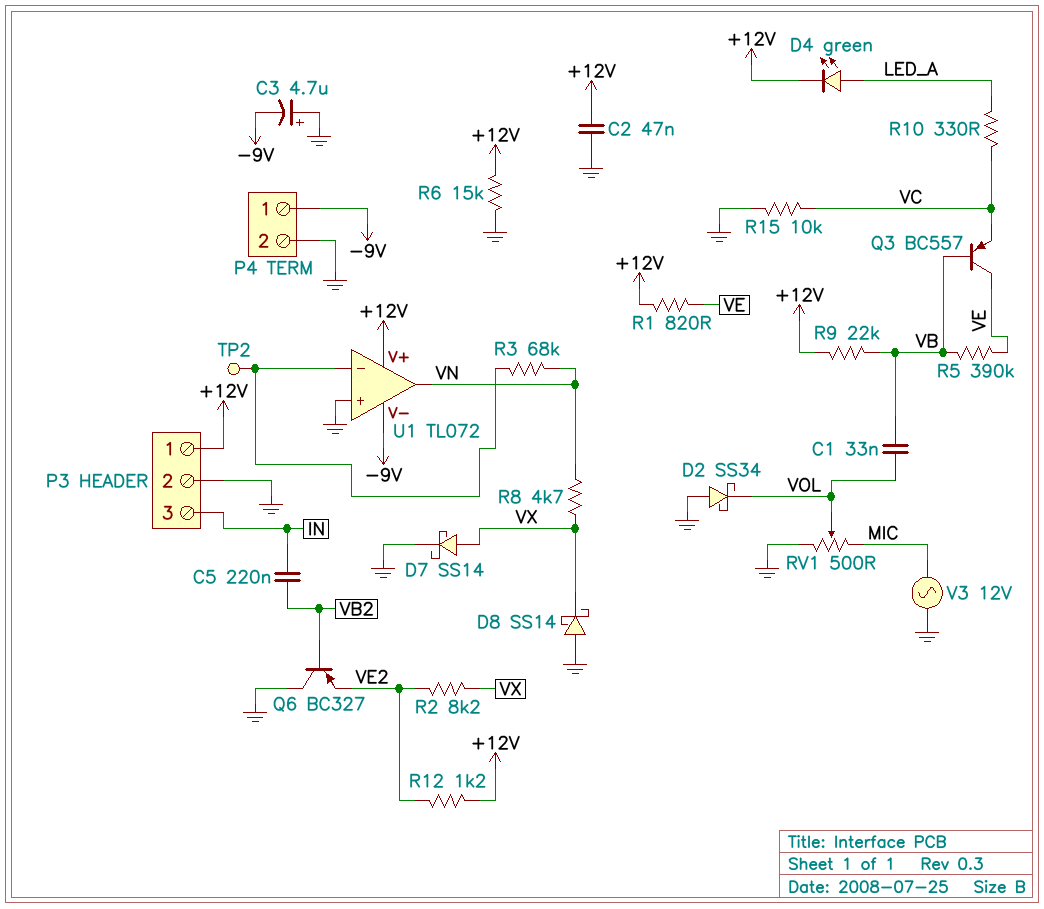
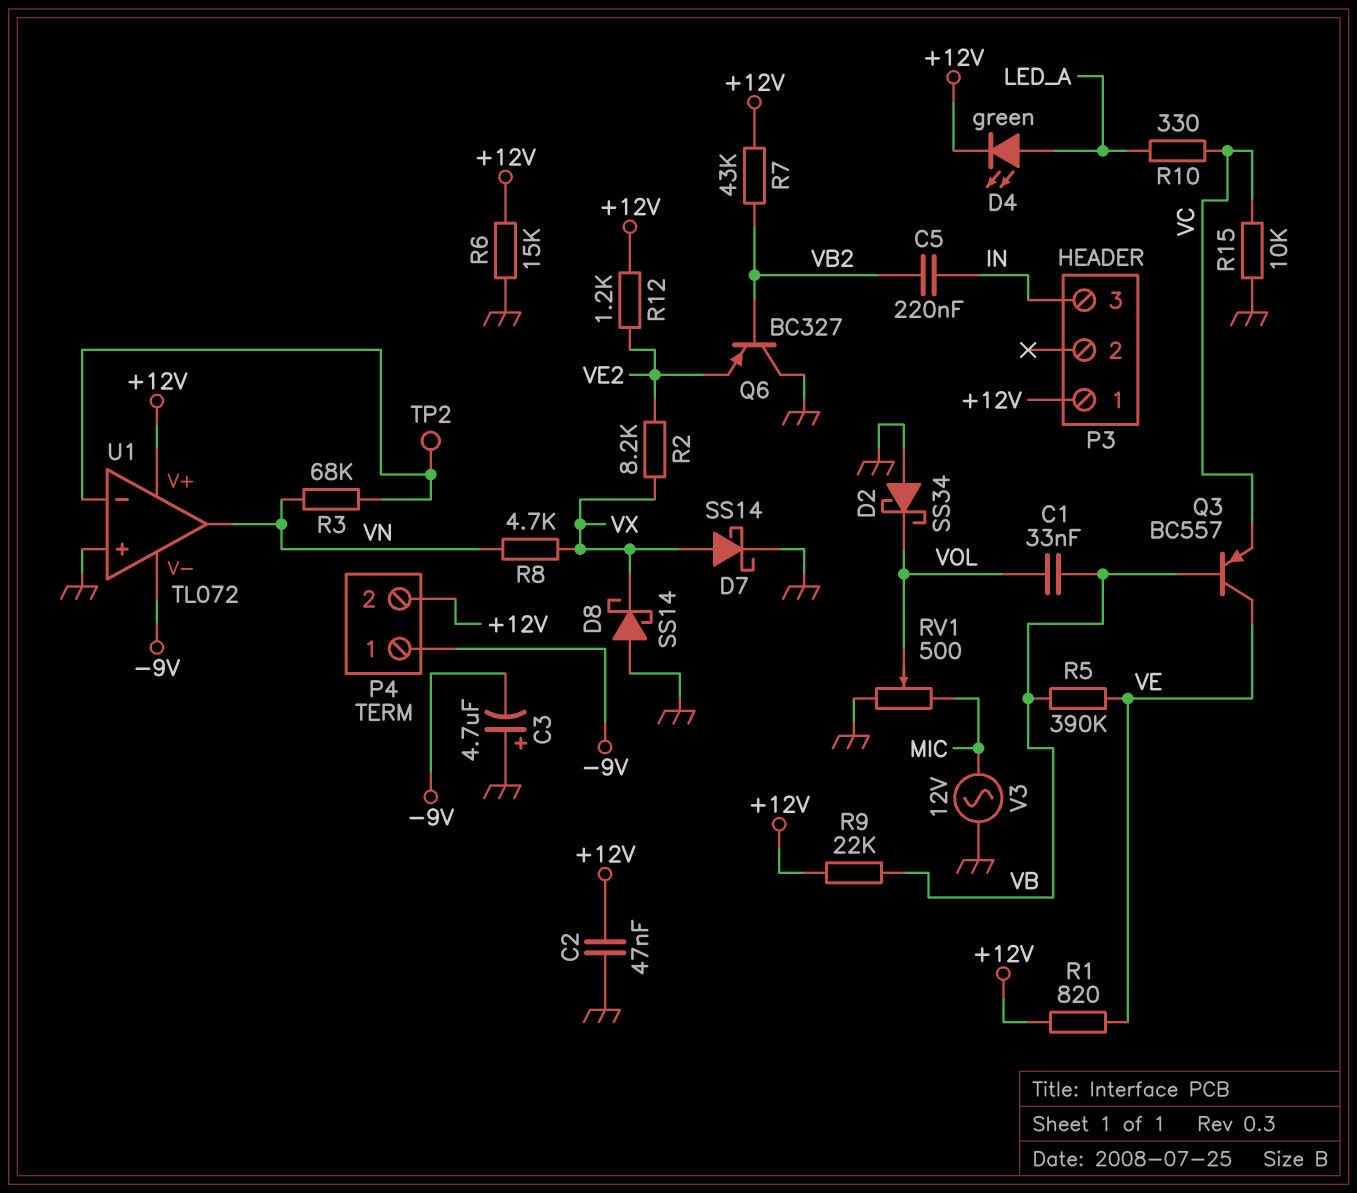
P3 pin 2: GND -> none
P4 pin 2: GND -> +12V
R7: none -> 43k (+12V, VB2)

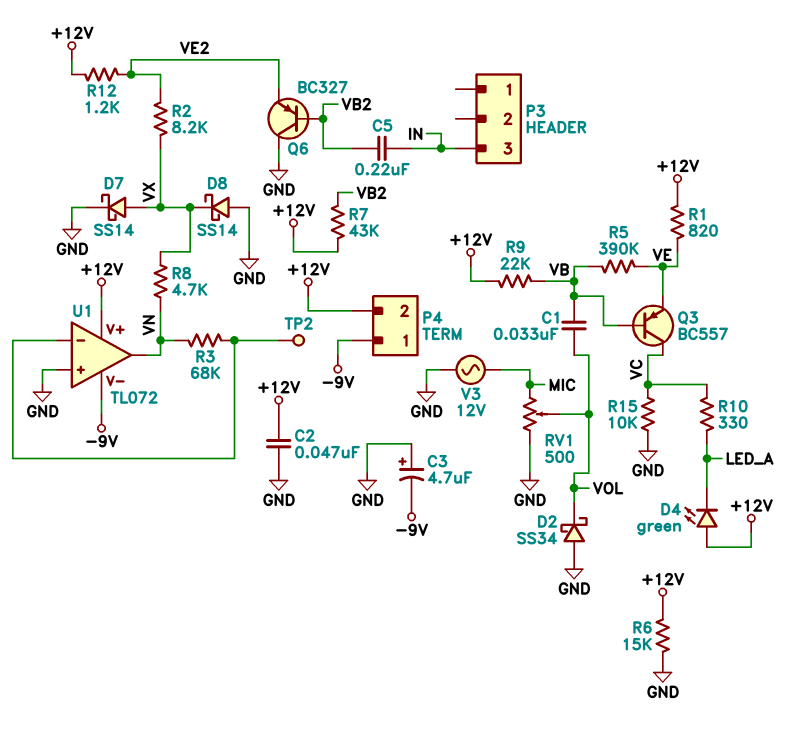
D4: LED green (A LED_A, K +12V) -> LED green (A +12V, K LED_A)
P3 pin 1: +12V -> none
Q3: PNP BC557 (B VB, C VE, E VC) -> PNP BC557 (B VB, C VC, E VE)

